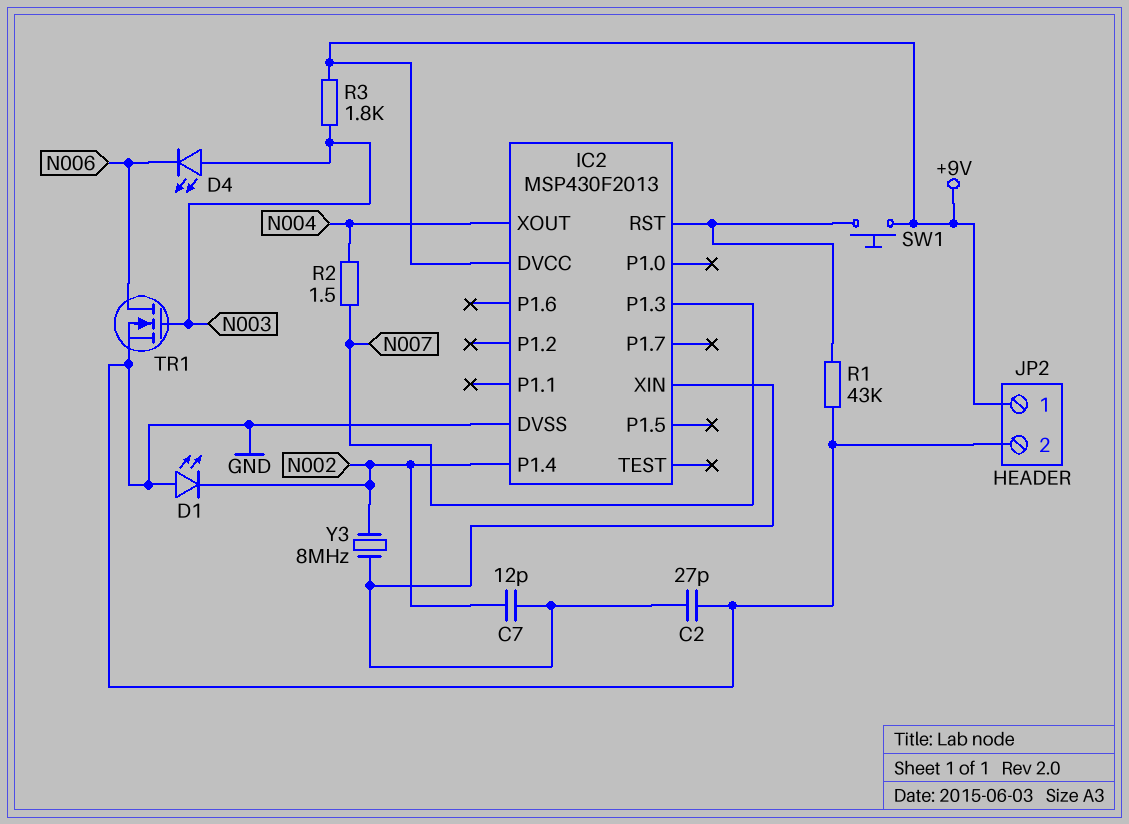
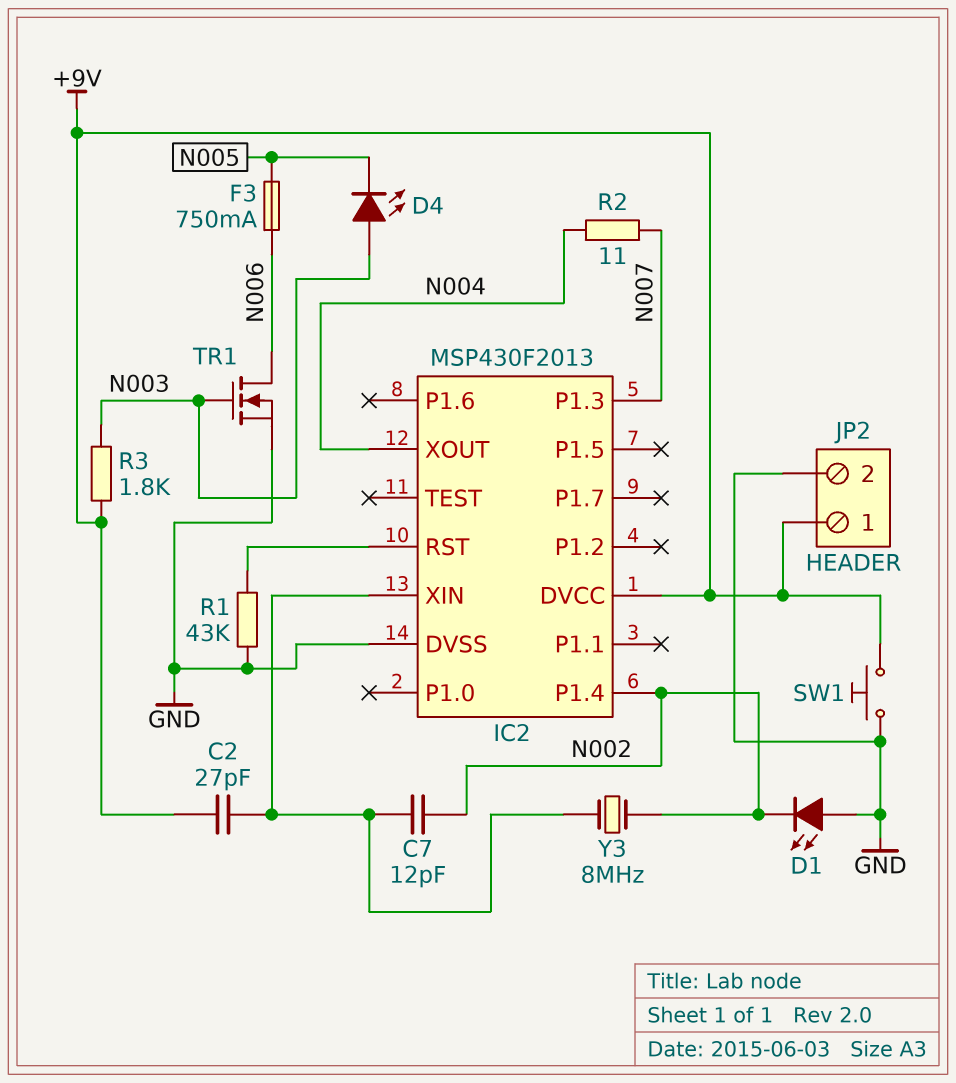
C2: 27pF (GND, IC2/XIN) -> 27pF (+9V, IC2/XIN)
D4: LED (A N003, K N006) -> LED (A N003, K N005)
F3: none -> 750mA (N005, N006)
R2: 1.5 (N004, N007) -> 11 (N004, N007)
SW1: button (+9V, IC2/RST) -> button (+9V, GND)

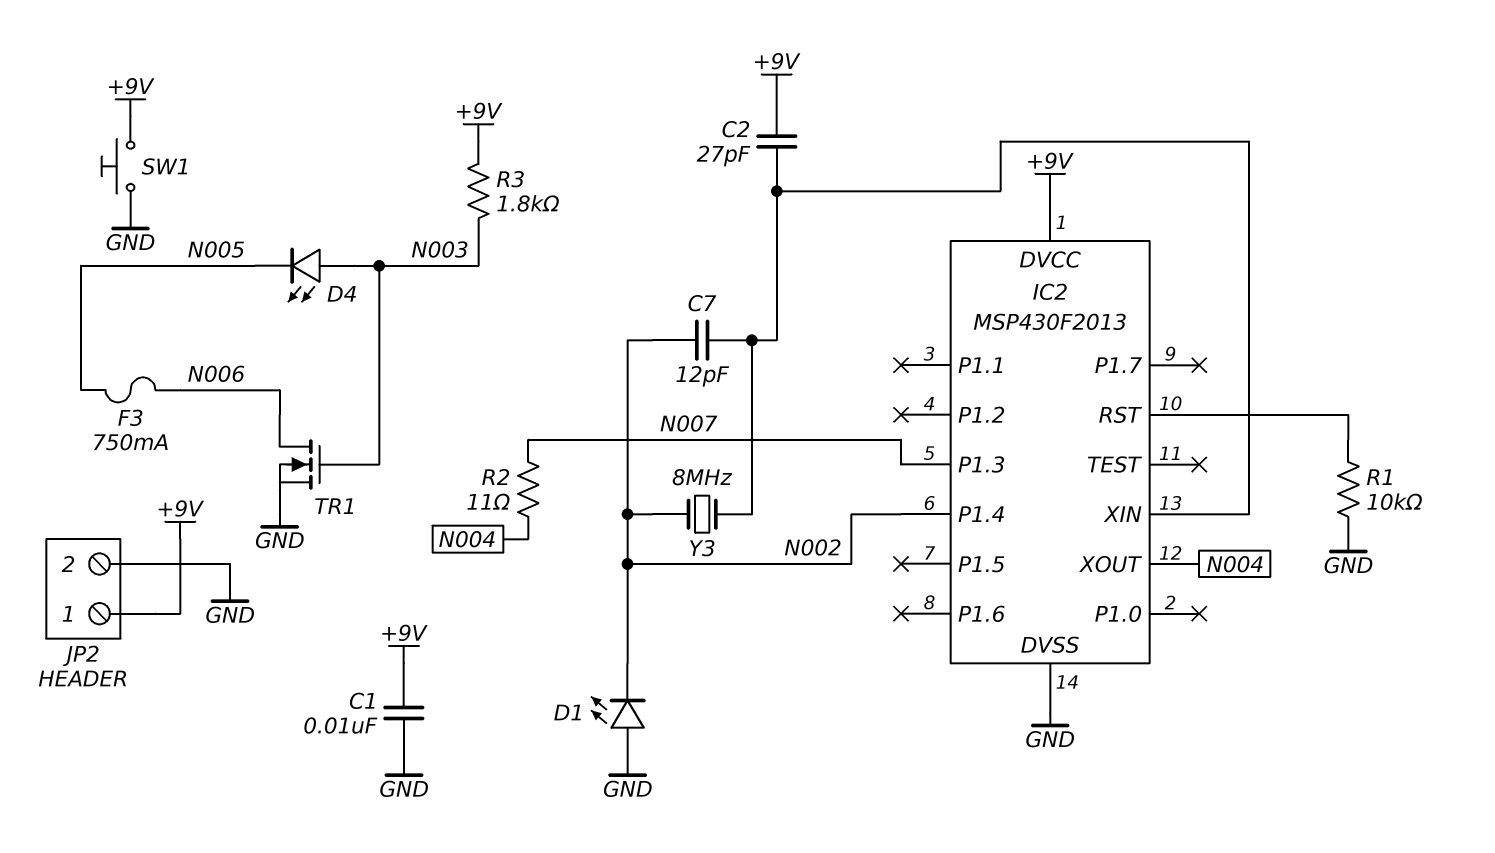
C1: none -> 10nF (+9V, GND)
R1: 43k (GND, IC2/RST) -> 10k (GND, IC2/RST)

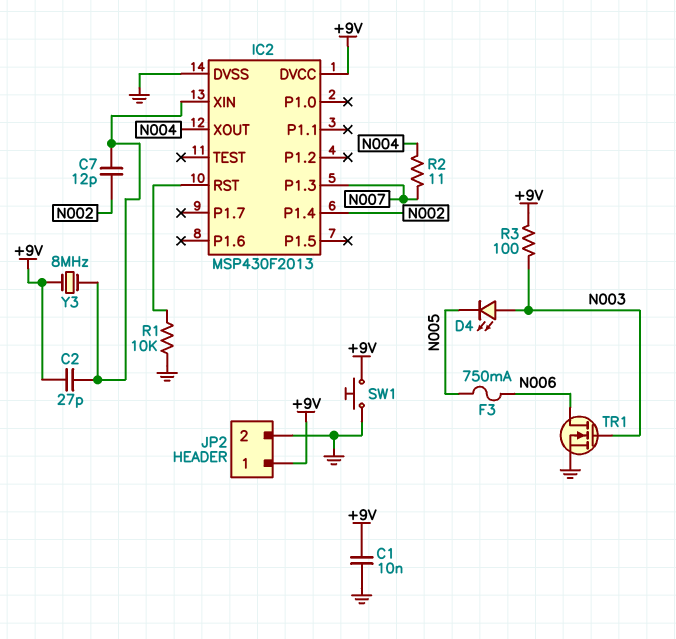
D1: LED (A GND, K N002) -> none
R3: 1.8k (+9V, N003) -> 100 (+9V, N003)
Y3: 8MHz (IC2/XIN, N002) -> 8MHz (+9V, IC2/XIN)

